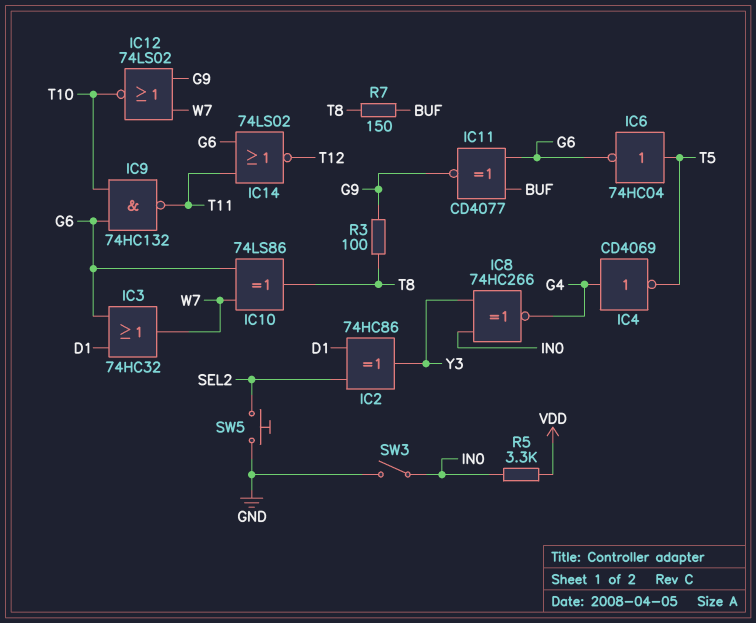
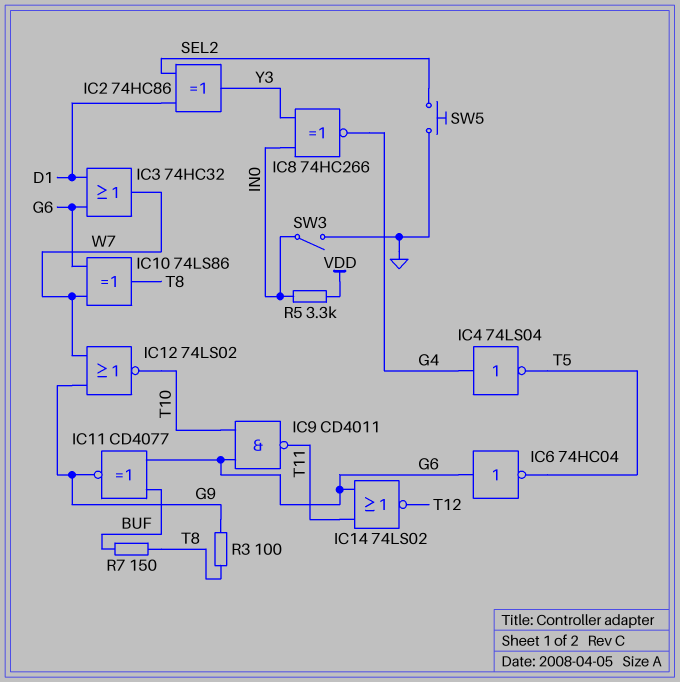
IC4: NOT CD4069 (in G4, out T5) -> NOT 74LS04 (in G4, out T5)
IC6: NOT 74HC04 (in T5, out G6) -> NOT 74HC04 (in G6, out T5)
IC9: NAND 74HC132 (in G6, in T10, out T11) -> NAND CD4011 (in G6, in T10, out T11)

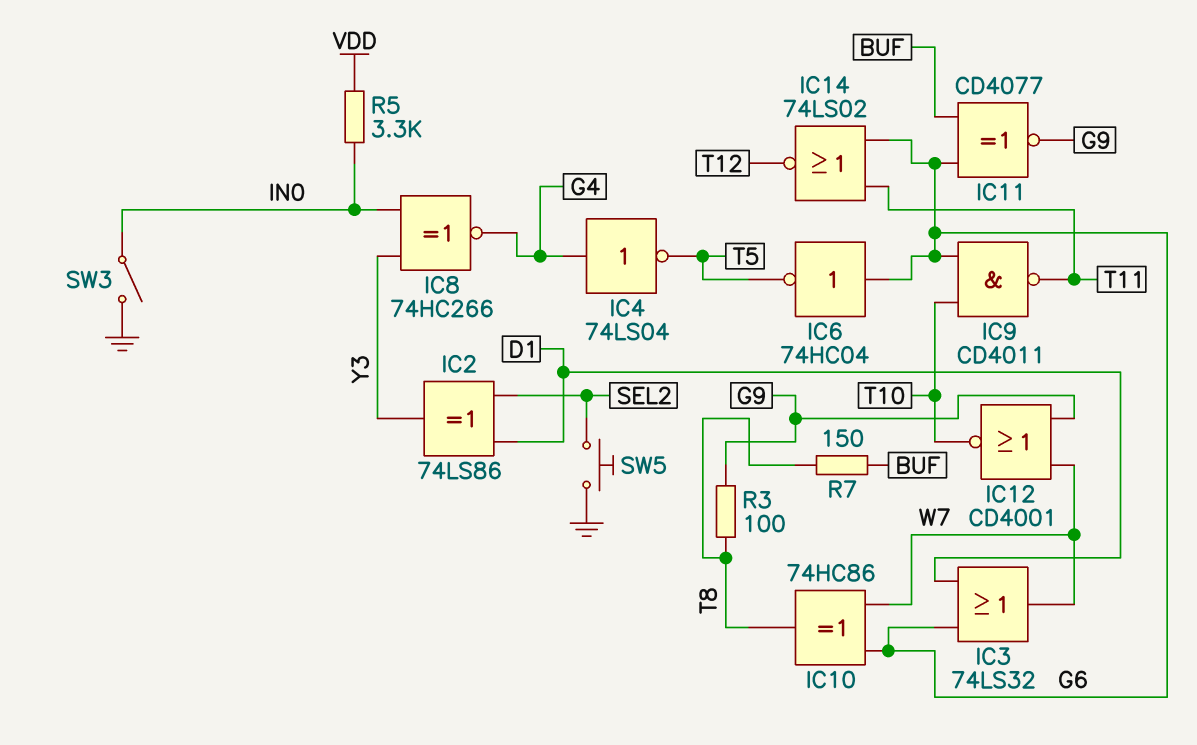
IC2: XOR 74HC86 (in D1, in SEL2, out Y3) -> XOR 74LS86 (in D1, in SEL2, out Y3)
IC3: OR 74HC32 (in D1, in G6, out W7) -> OR 74LS32 (in D1, in G6, out W7)
IC10: XOR 74LS86 (in G6, in W7, out T8) -> XOR 74HC86 (in G6, in W7, out T8)
IC12: NOR 74LS02 (in G9, in W7, out T10) -> NOR CD4001 (in G9, in W7, out T10)

